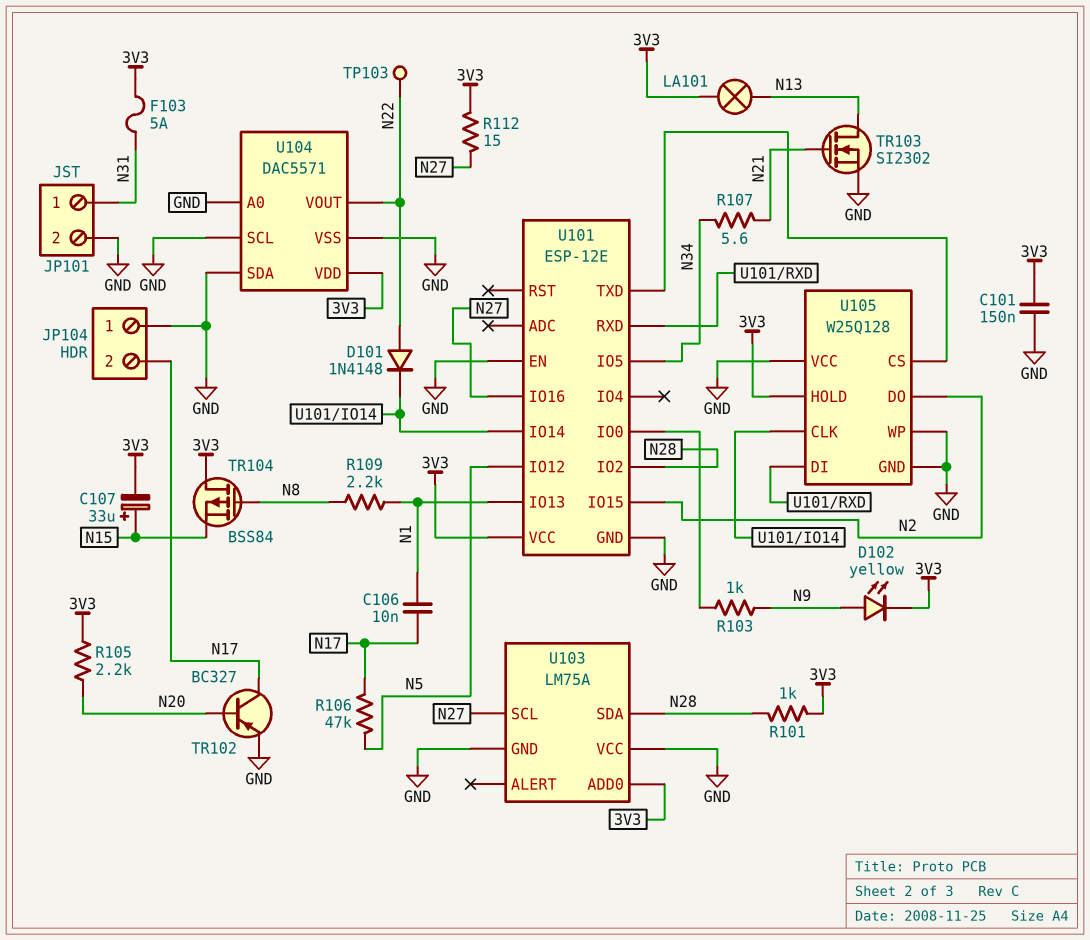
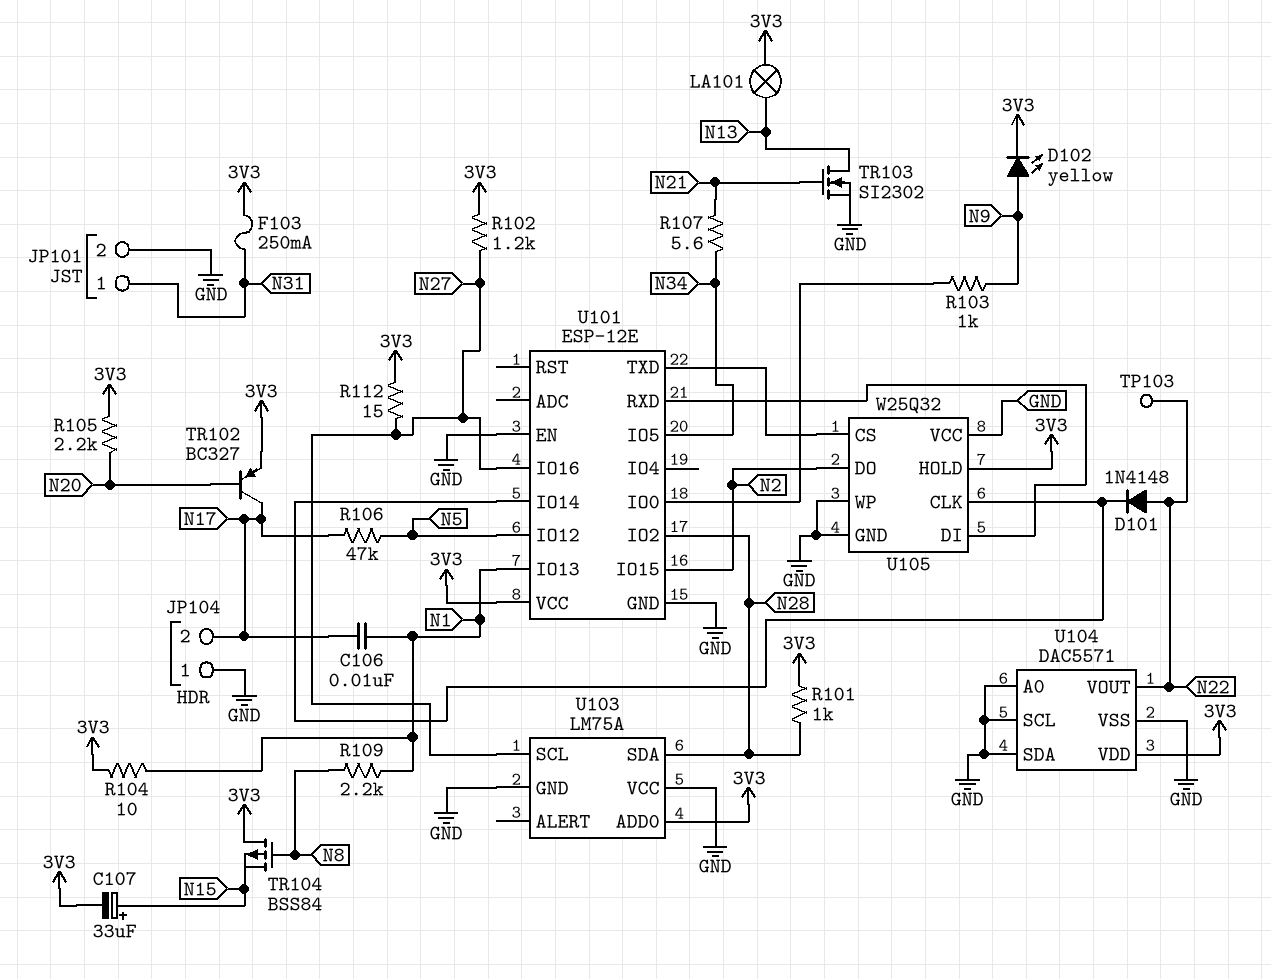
C101: 150nF (3V3, GND) -> none
F103: 5A (3V3, N31) -> 250mA (3V3, N31)
R102: none -> 1.2k (3V3, N27)
R104: none -> 10 (3V3, N1)
TR102: PNP BC327 (B N20, C N17, E GND) -> PNP BC327 (B N20, C N17, E 3V3)
U105: W25Q128 -> W25Q32

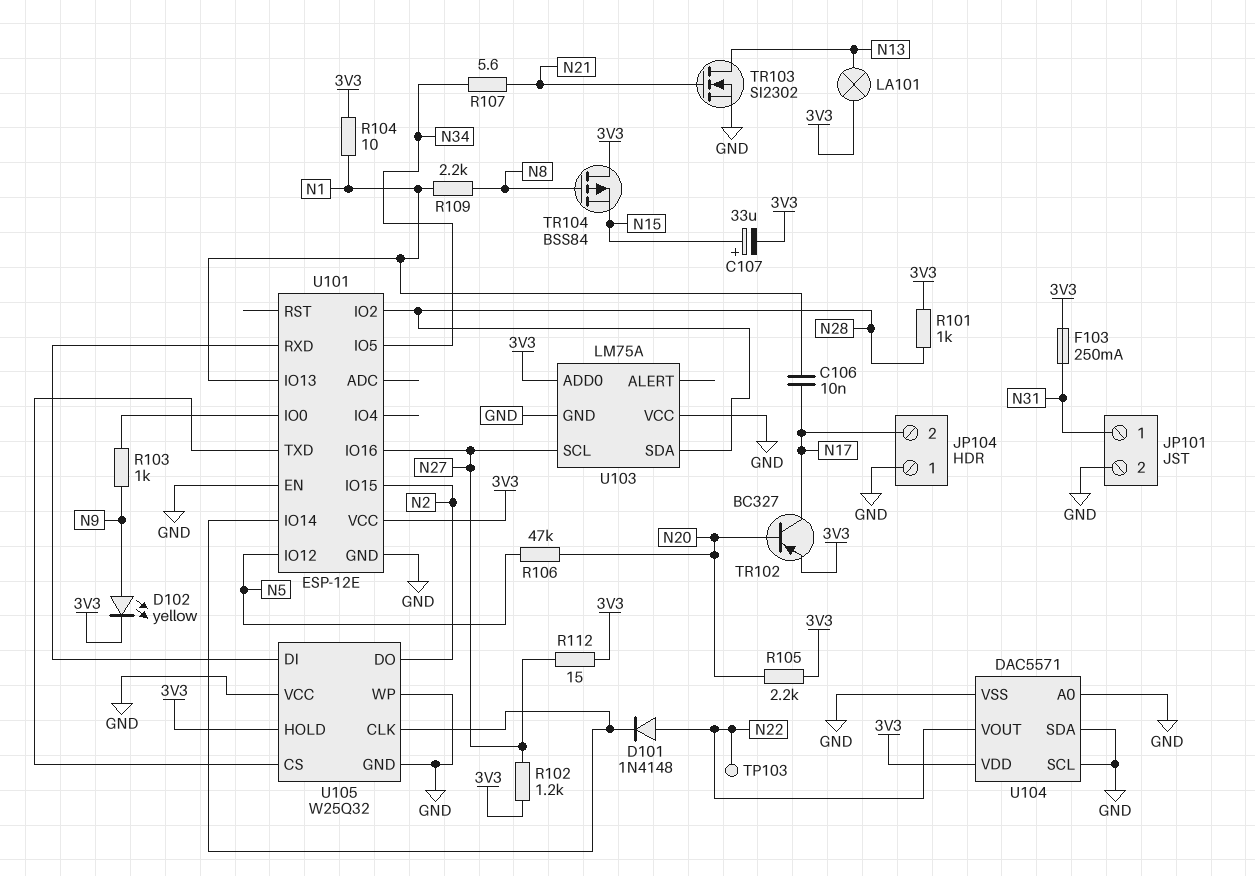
R106: 47k (N5, N17) -> 47k (N5, N20)

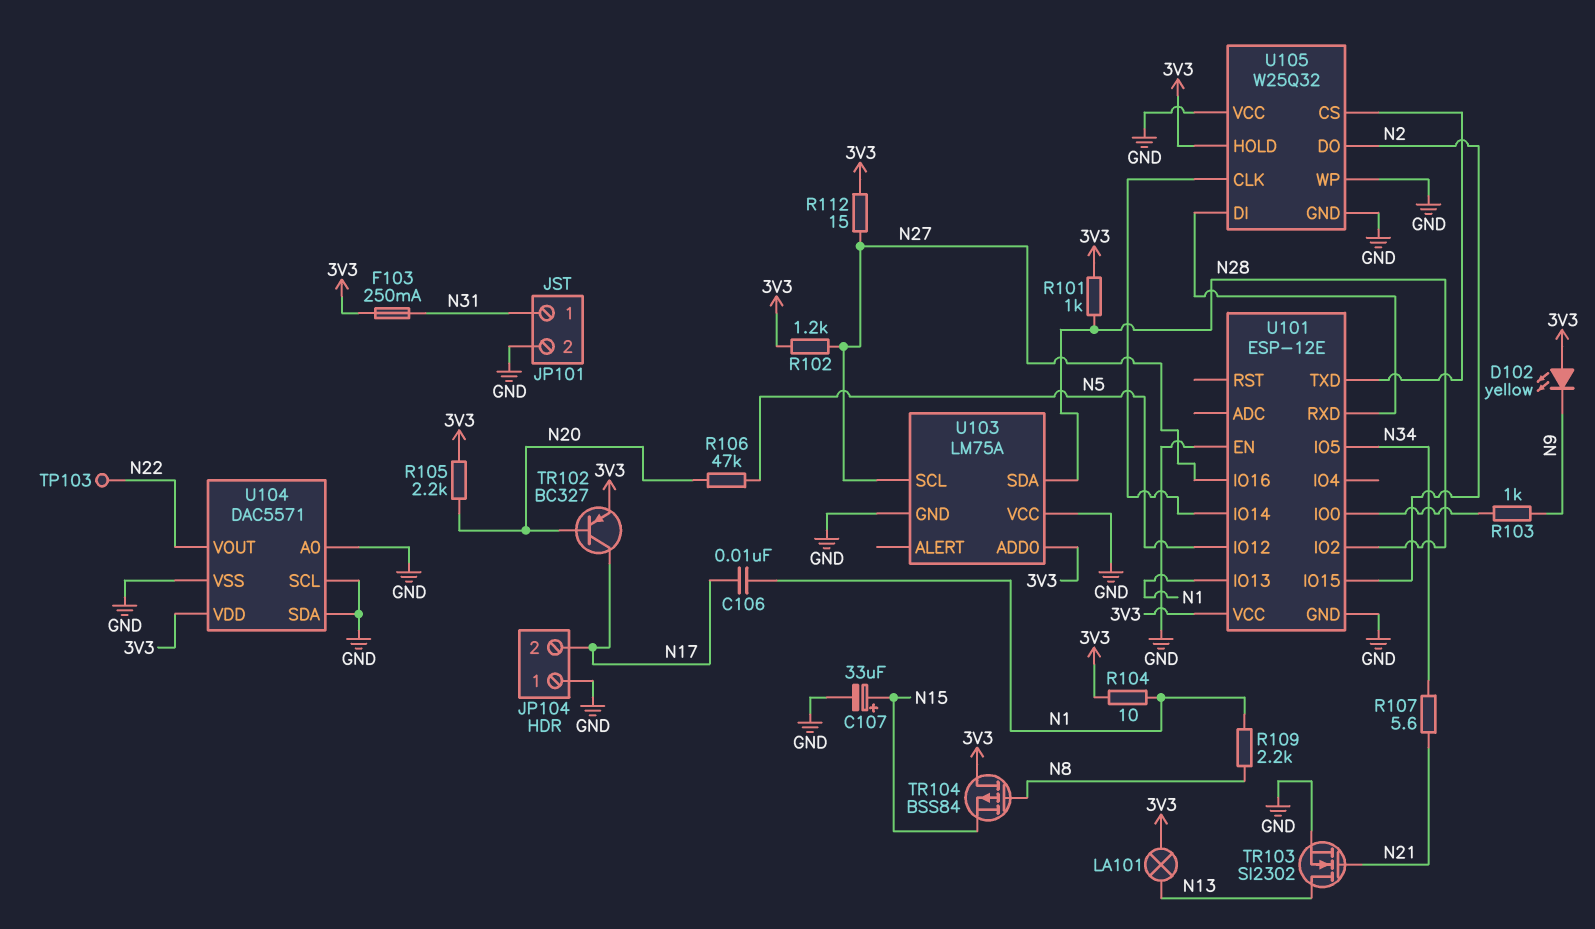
C107: 33uF (plus N15, minus 3V3) -> 33uF (plus N15, minus GND)
D101: diode 1N4148 (A N22, K U101/IO14) -> none
D102: LED yellow (A N9, K 3V3) -> LED yellow (A 3V3, K N9)

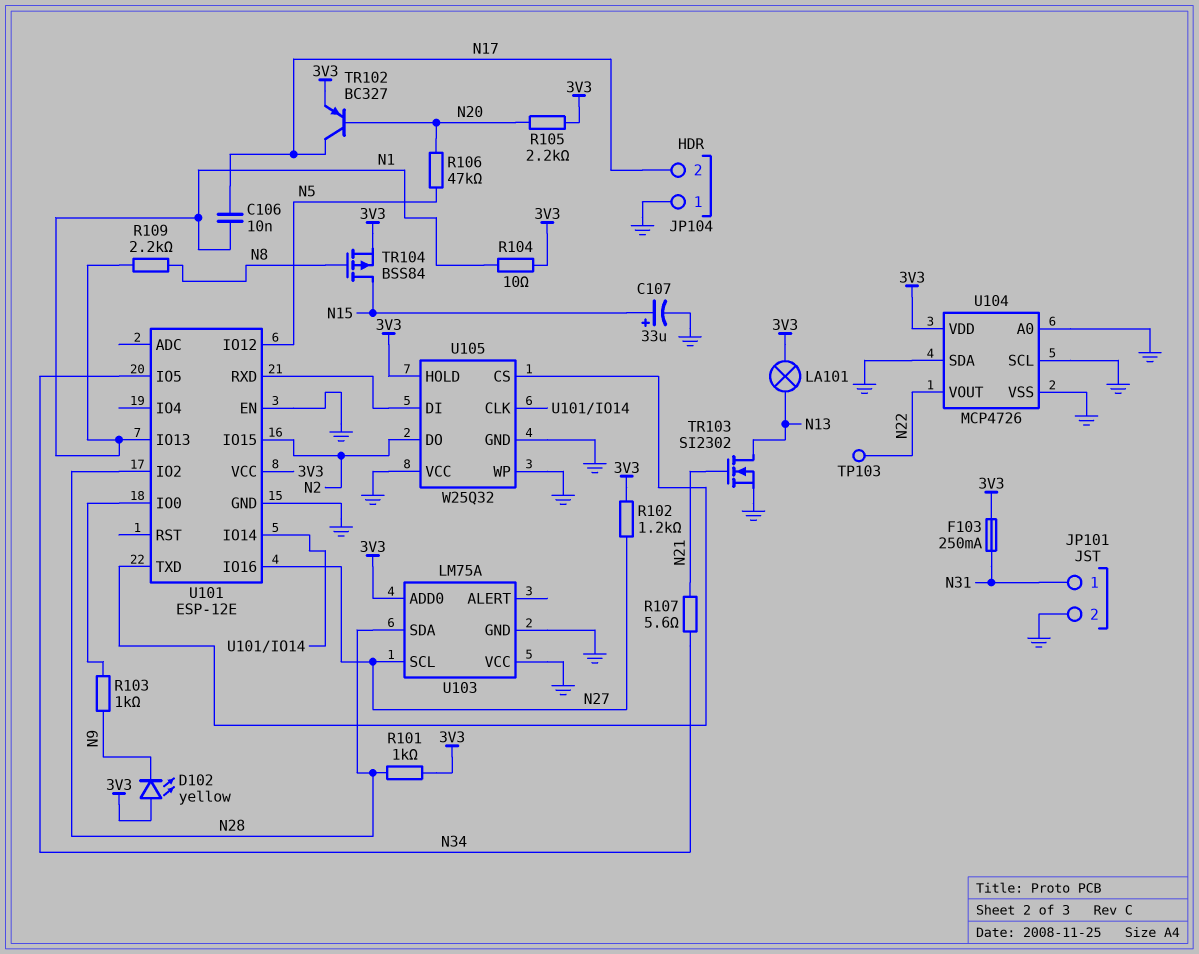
R112: 15 (3V3, N27) -> none
TR104: PMOS BSS84 (G N8, D 3V3, S N15) -> PMOS BSS84 (G N8, D N15, S 3V3)
U104: DAC5571 -> MCP4726

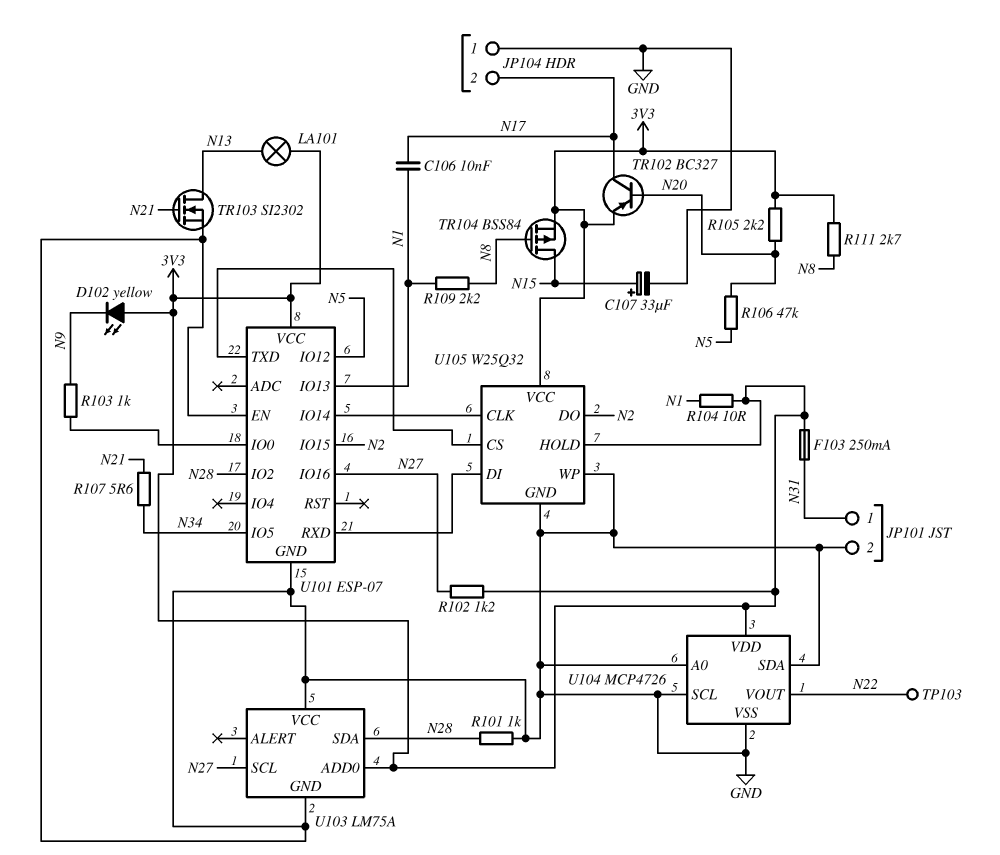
R101: 1k (3V3, N28) -> 1k (GND, N28)
R111: none -> 2.7k (3V3, N8)
U101: ESP-12E -> ESP-07
U105 pin VCC: GND -> 3V3

